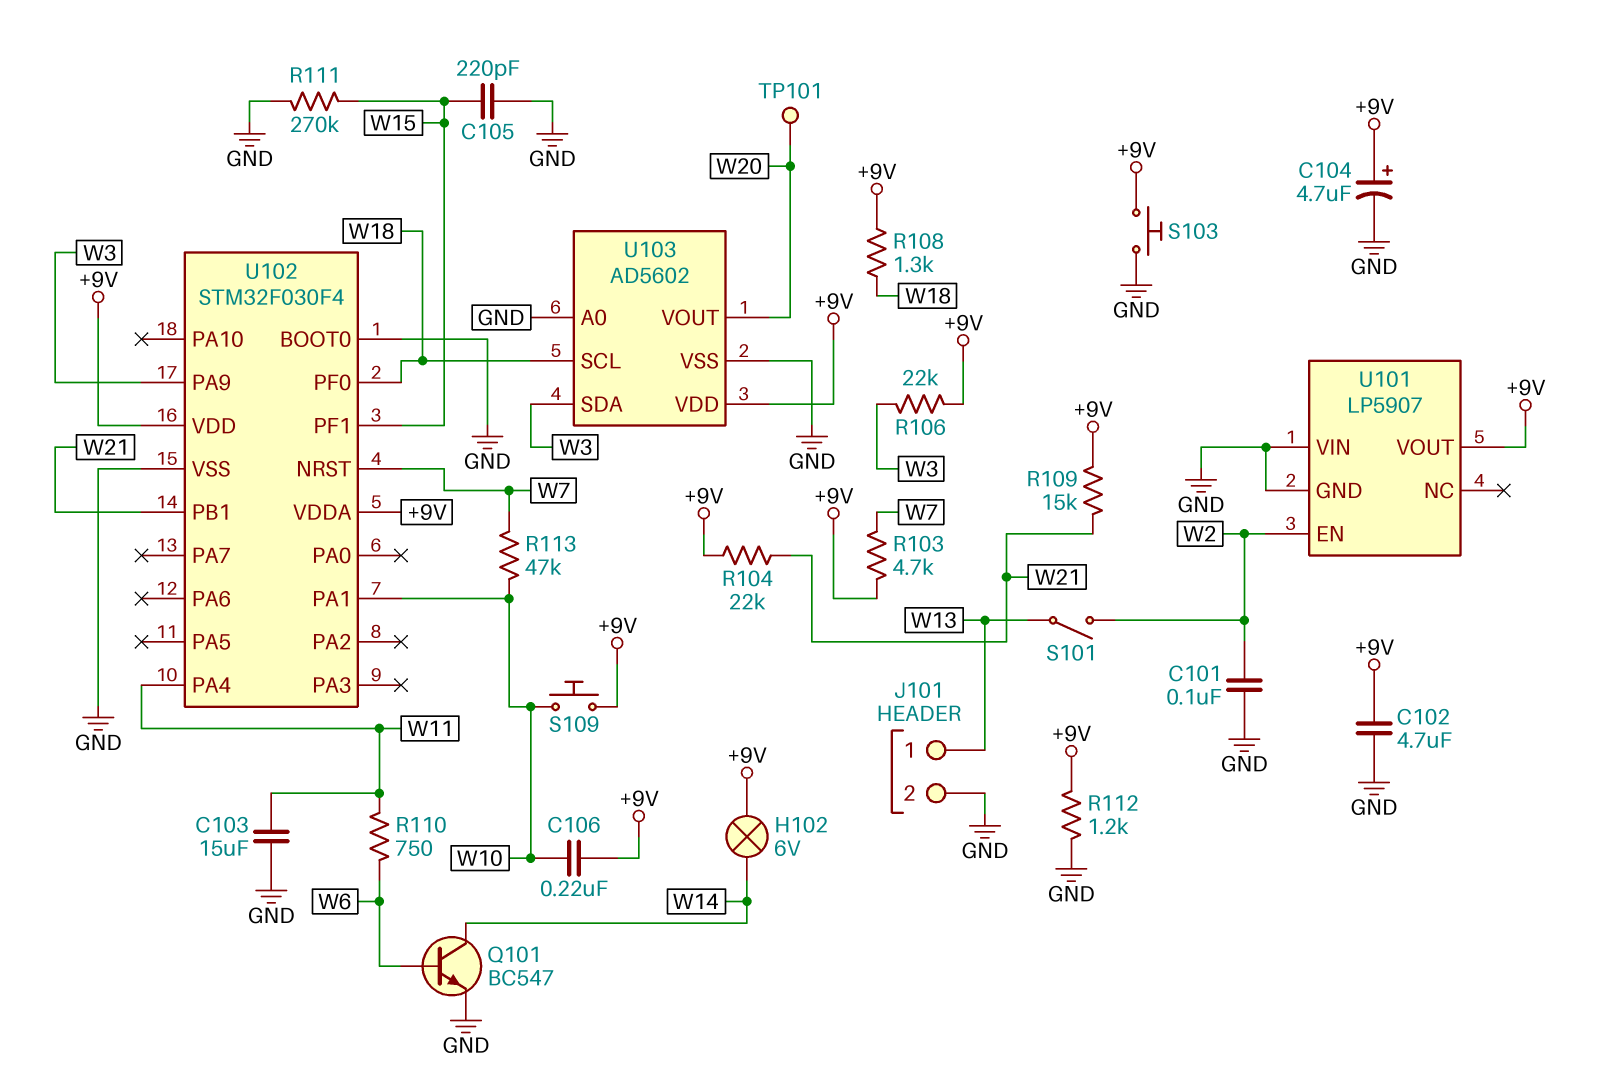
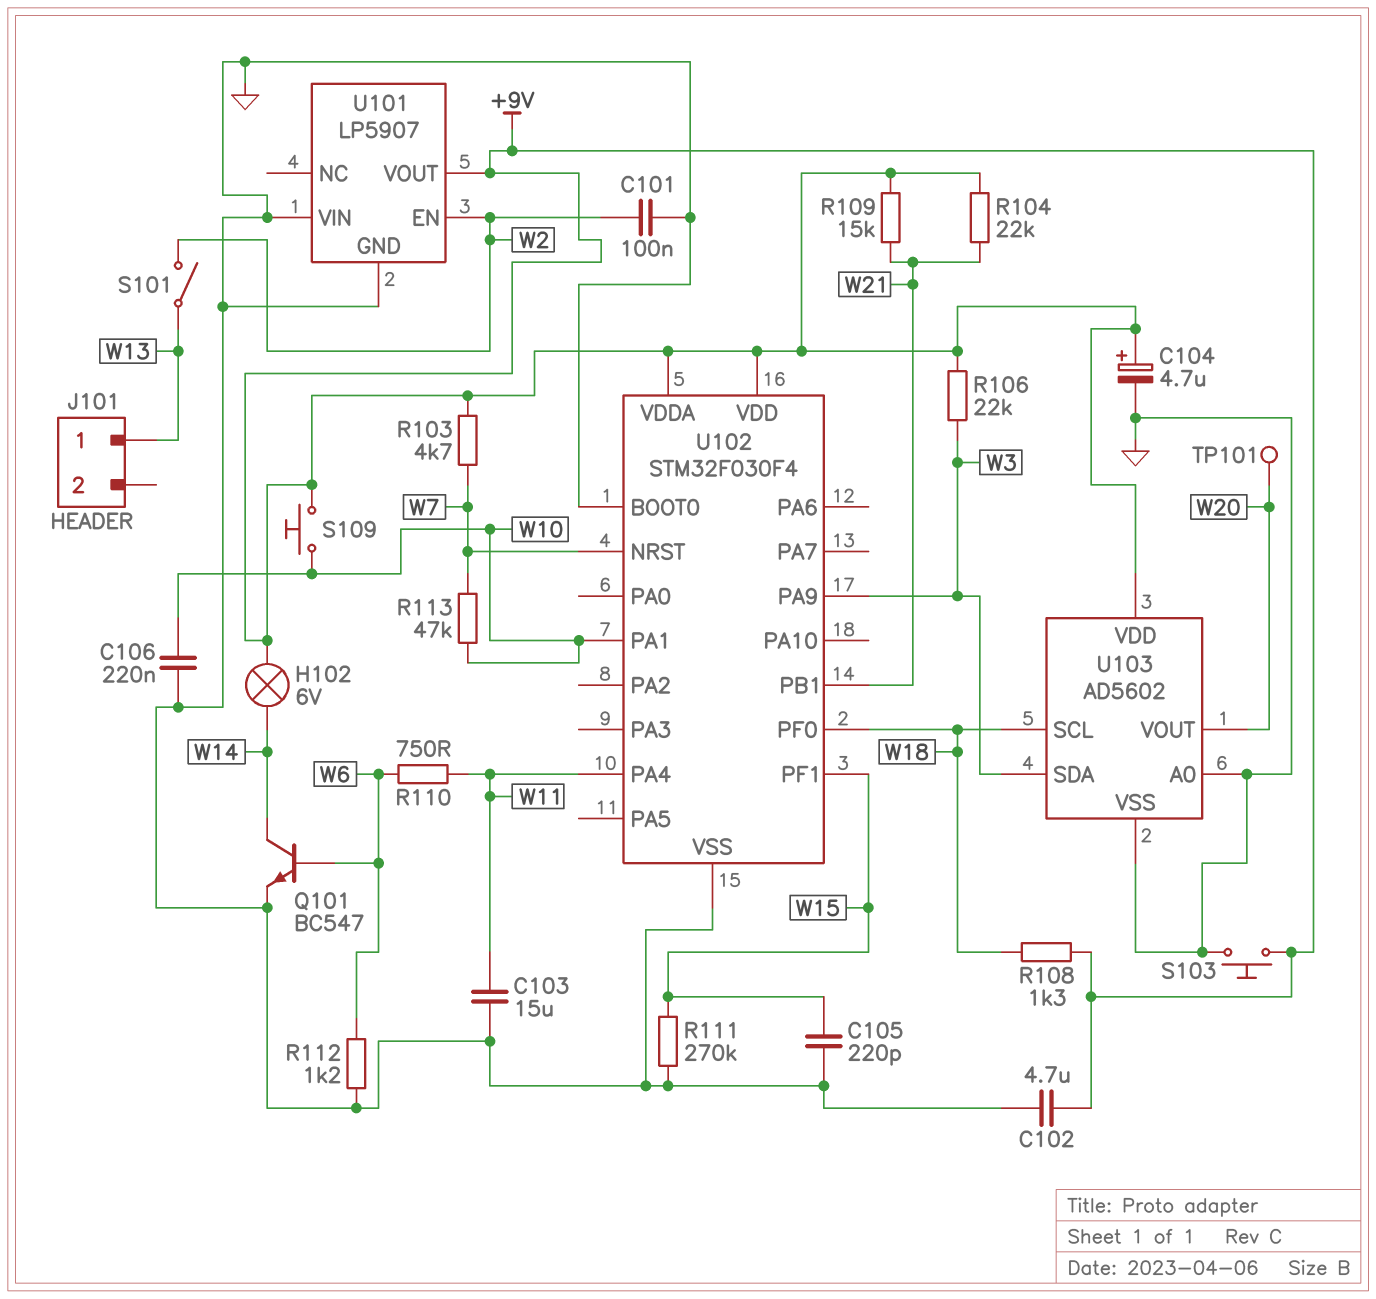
C106: 220nF (+9V, W10) -> 220nF (GND, W10)
J101 pin 2: GND -> none
R112: 1.2k (+9V, GND) -> 1.2k (GND, W6)

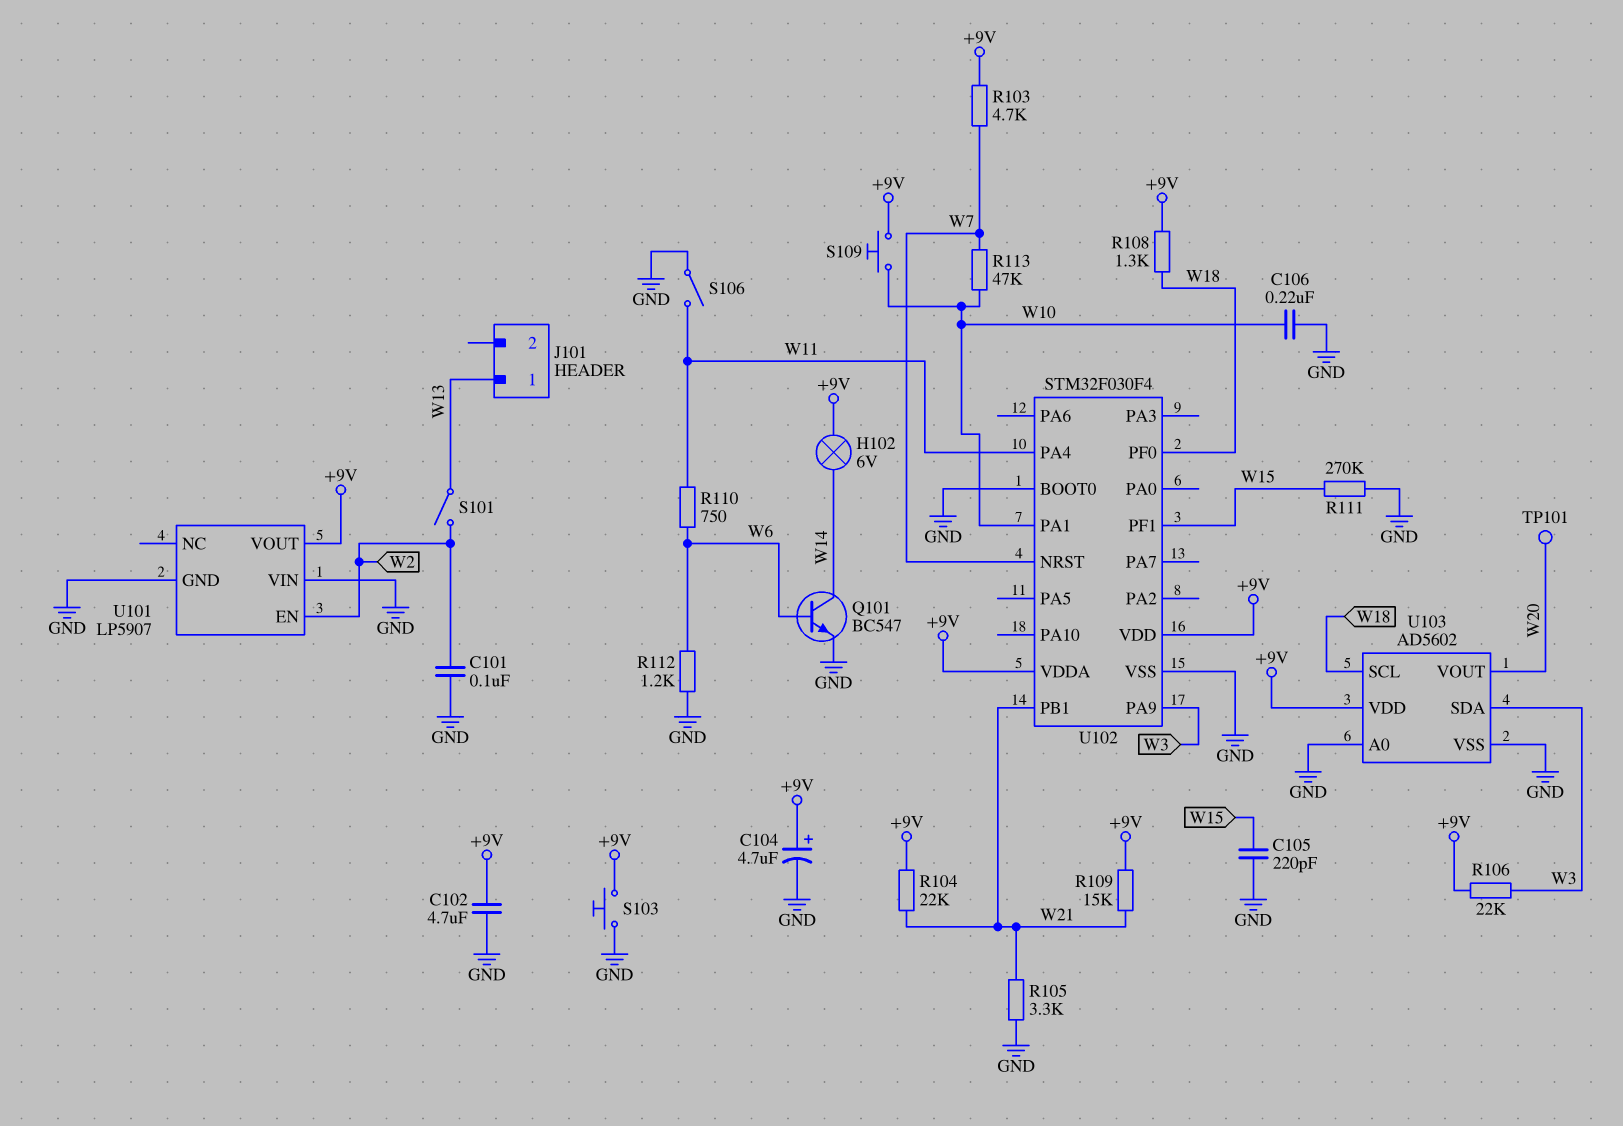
C103: 15uF (GND, W11) -> none
R105: none -> 3.3k (GND, W21)
S106: none -> switch (GND, W11)

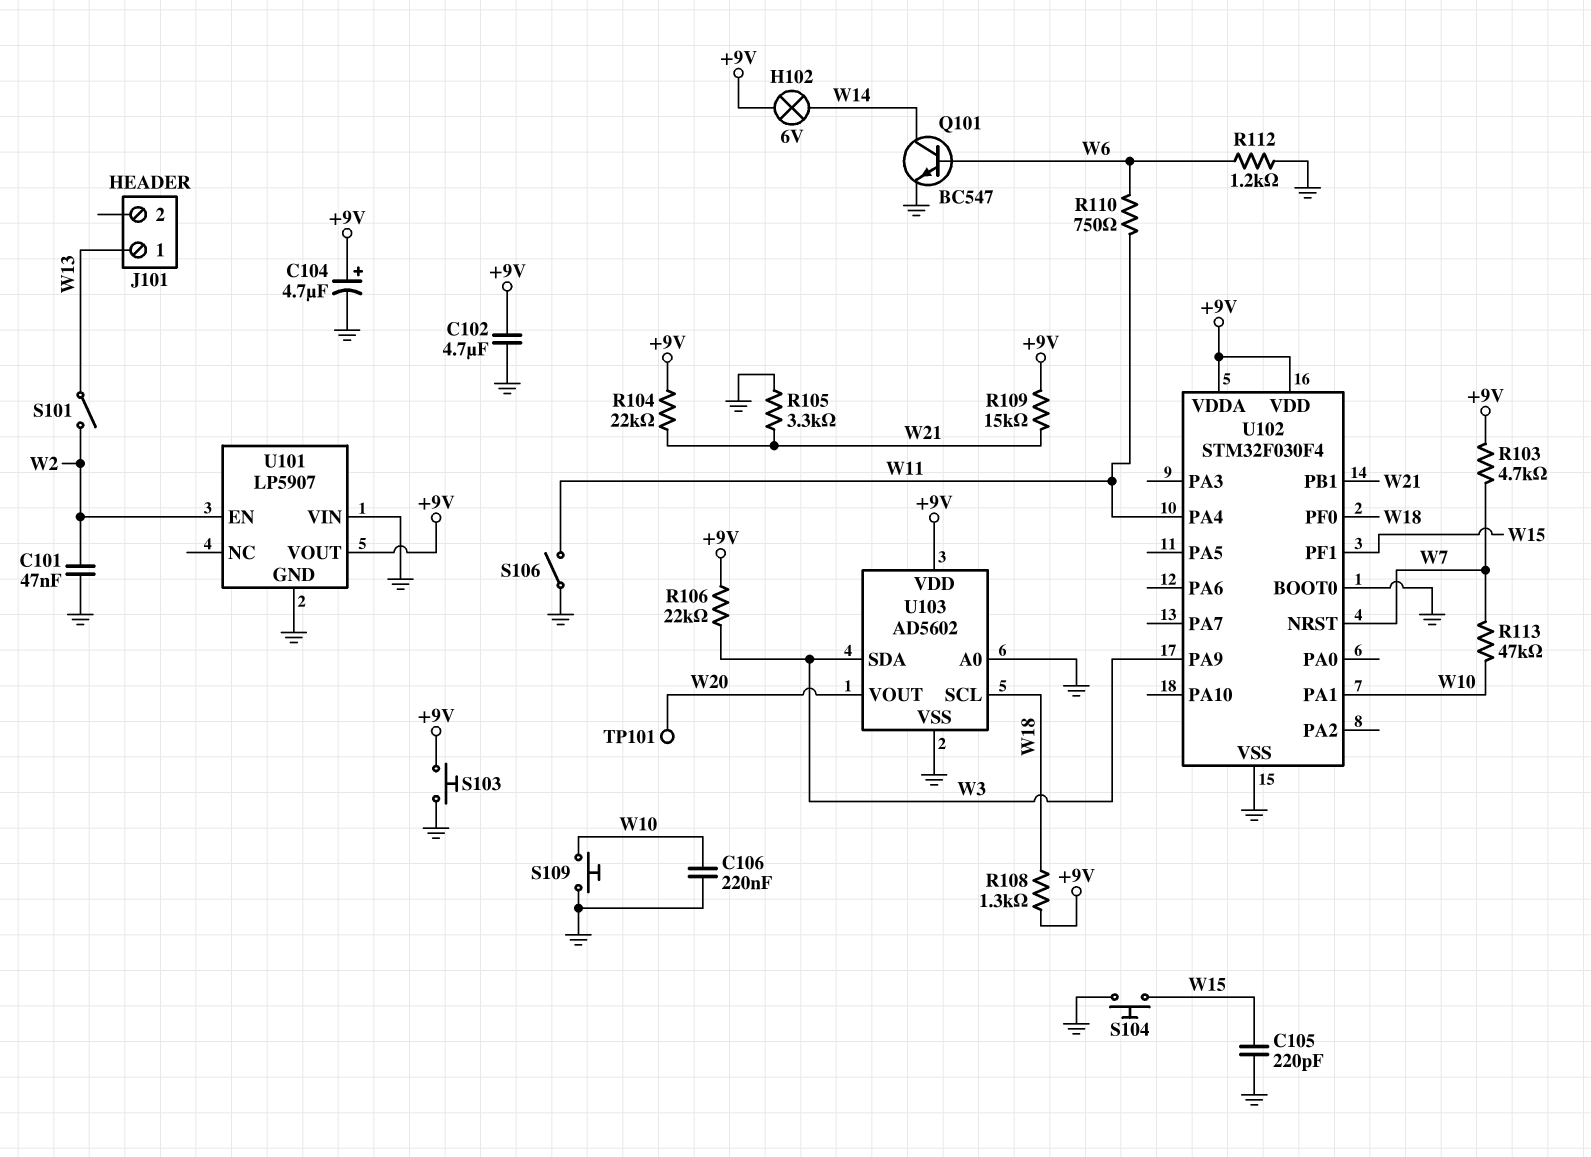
C101: 100nF (GND, W2) -> 47nF (GND, W2)
R111: 270k (GND, W15) -> none
S104: none -> button (GND, W15)
S109: button (+9V, W10) -> button (GND, W10)

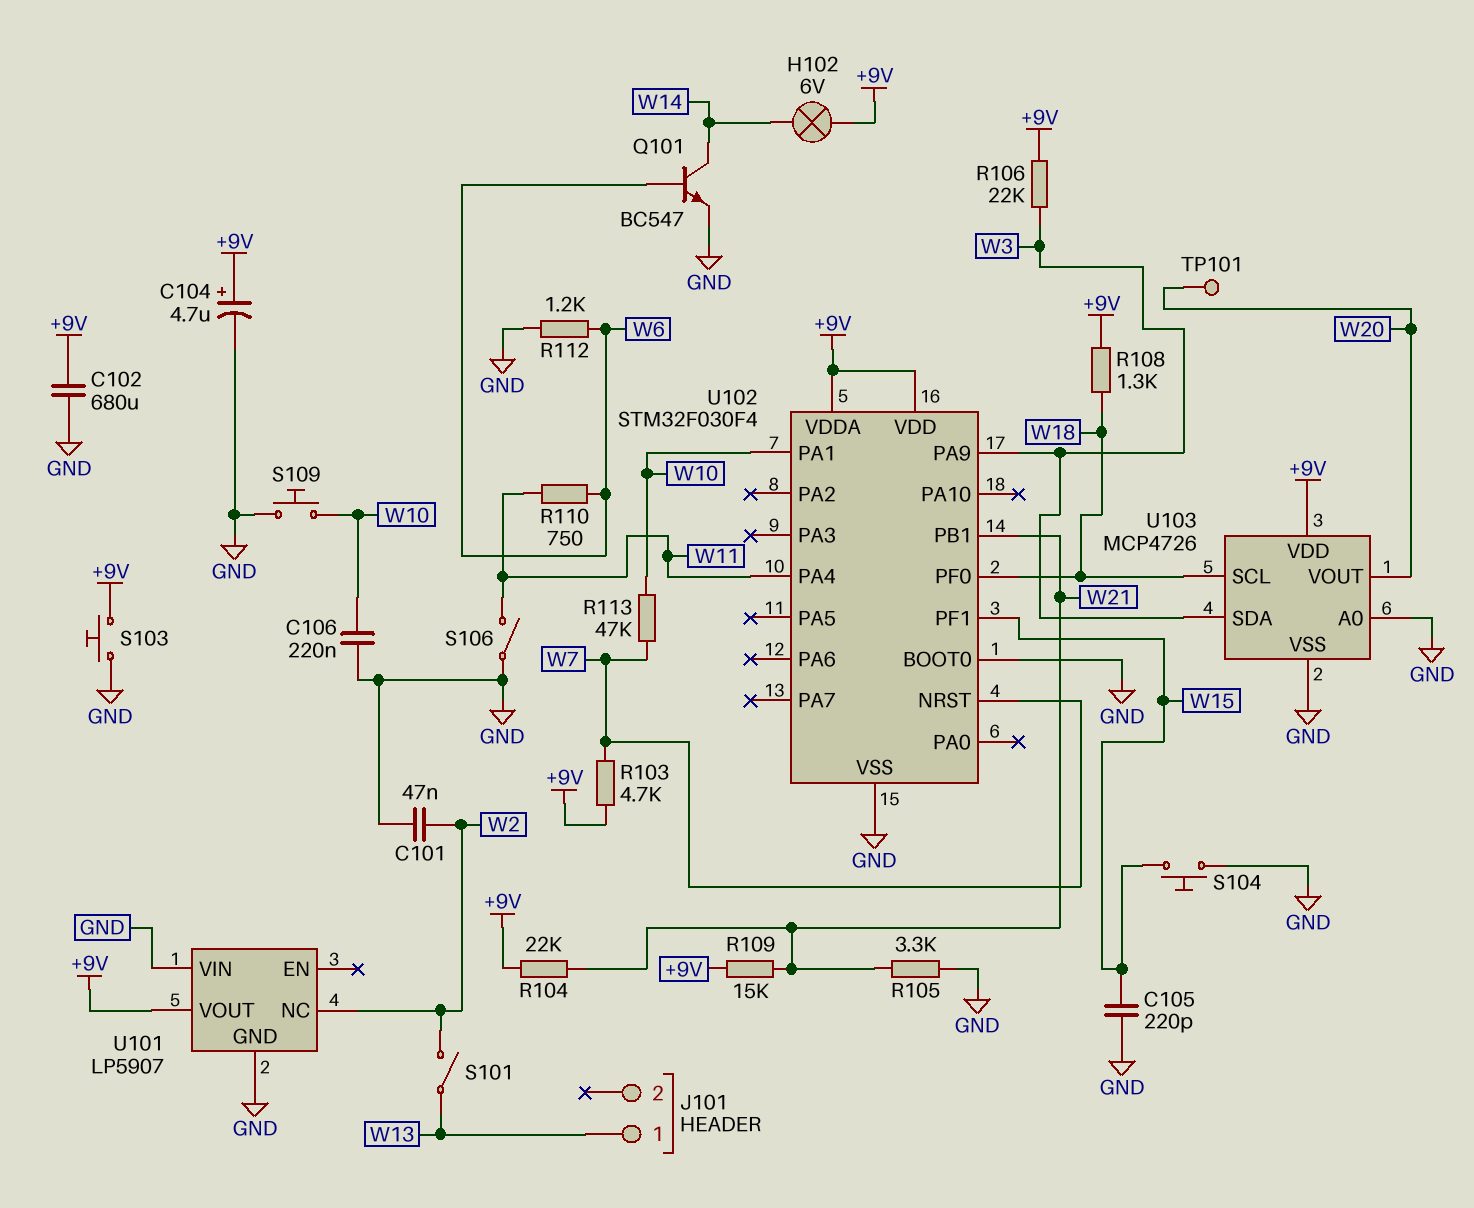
C102: 4.7uF (+9V, GND) -> 680uF (+9V, GND)
U101 pin EN: W2 -> none
U101 pin NC: none -> W2
U103: AD5602 -> MCP4726

